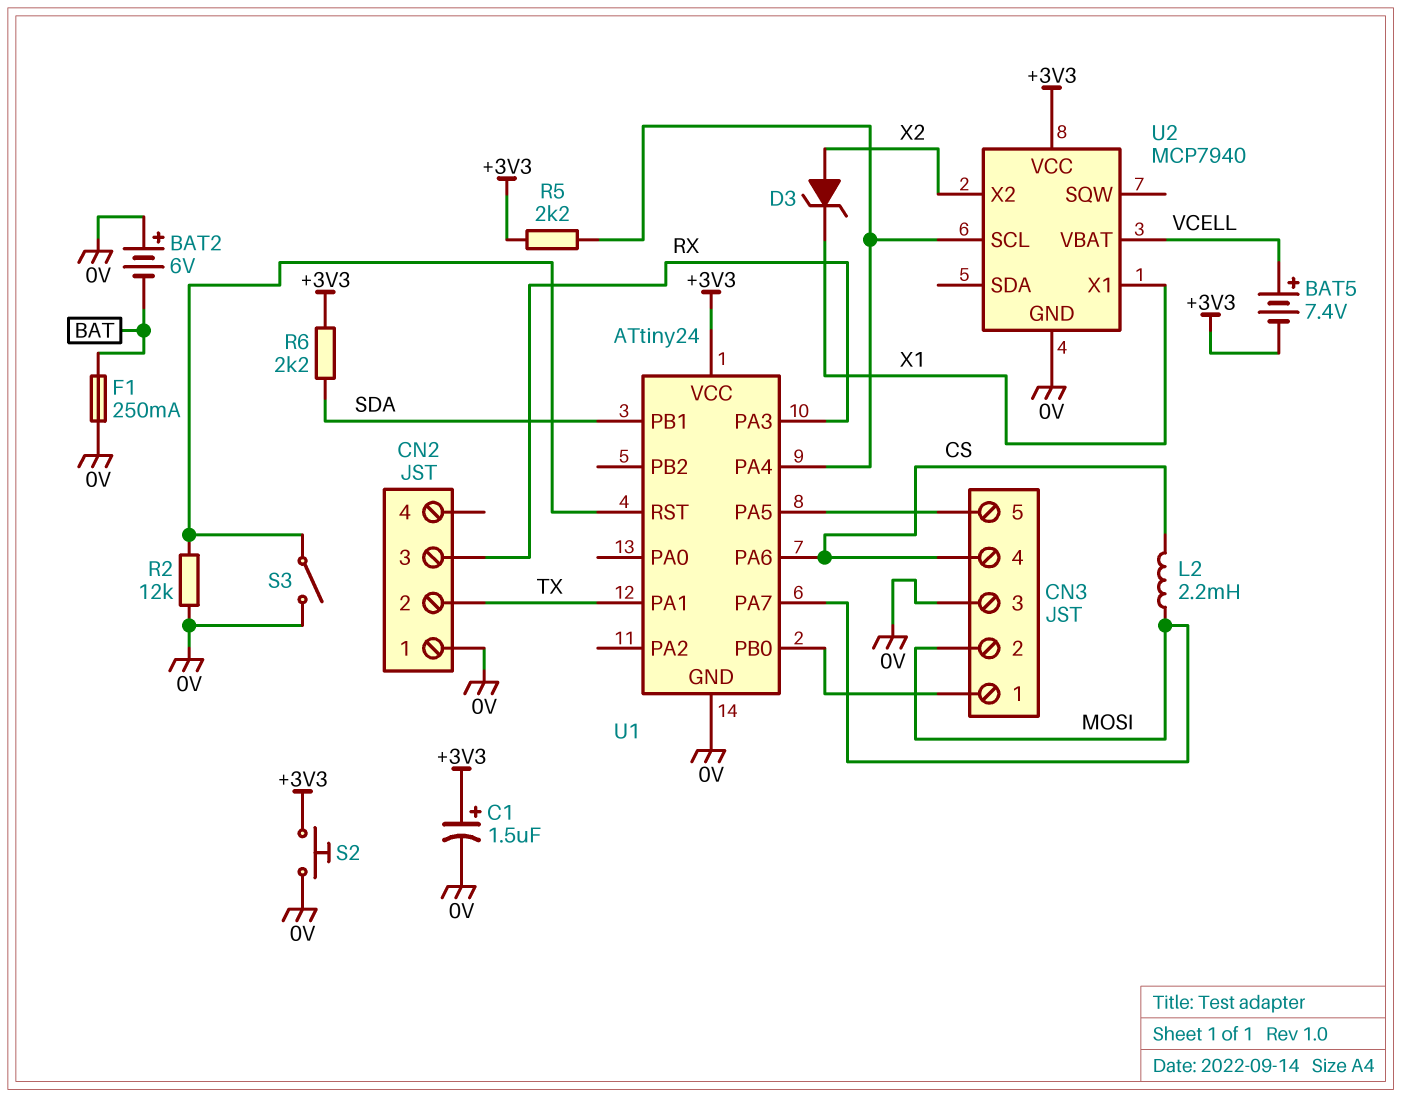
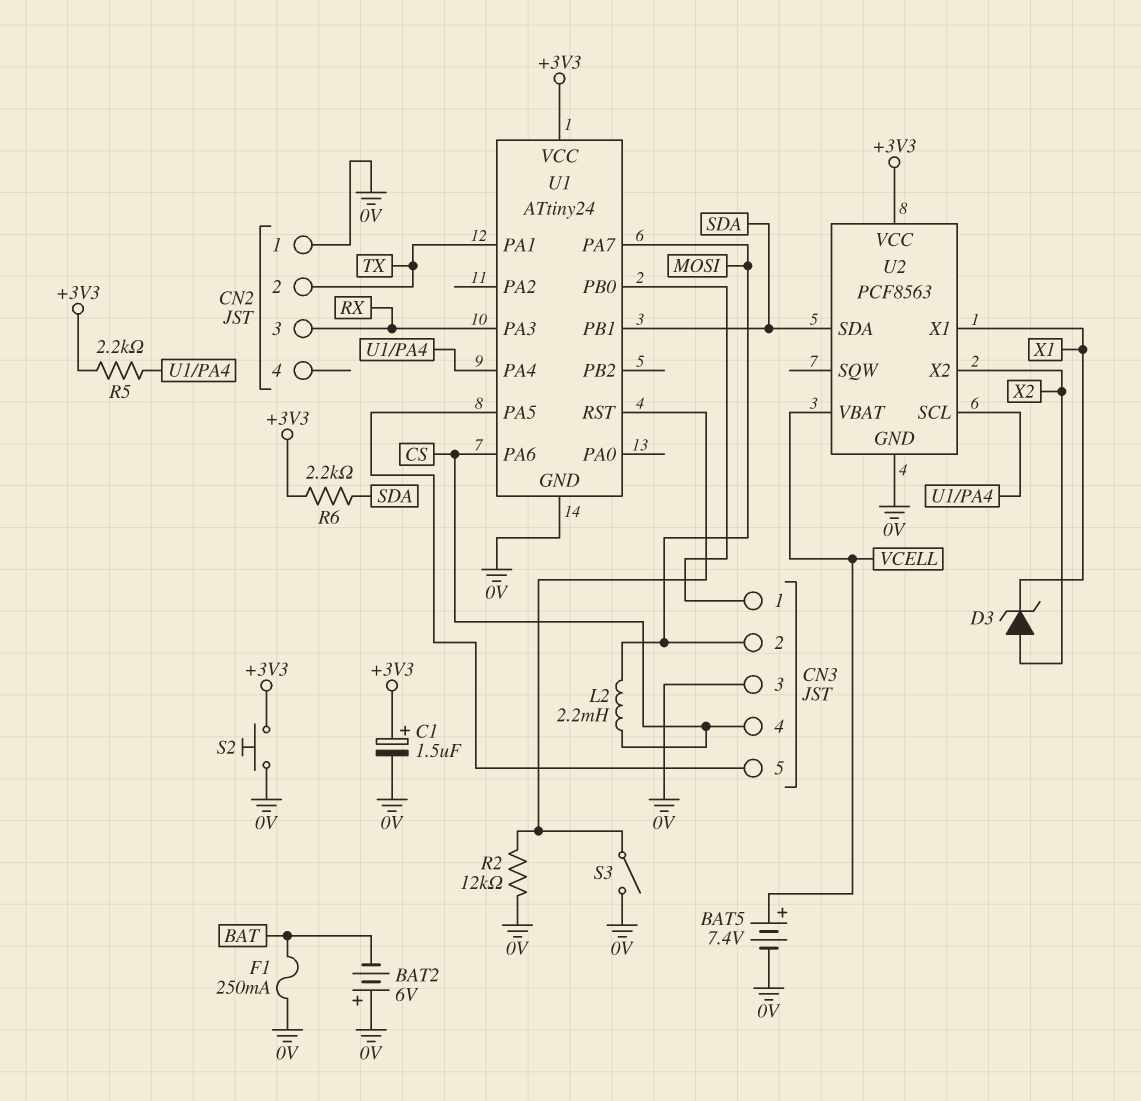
BAT5: 7.4V (plus VCELL, minus +3V3) -> 7.4V (plus VCELL, minus 0V)
U2: MCP7940 -> PCF8563
U2 pin SDA: none -> SDA

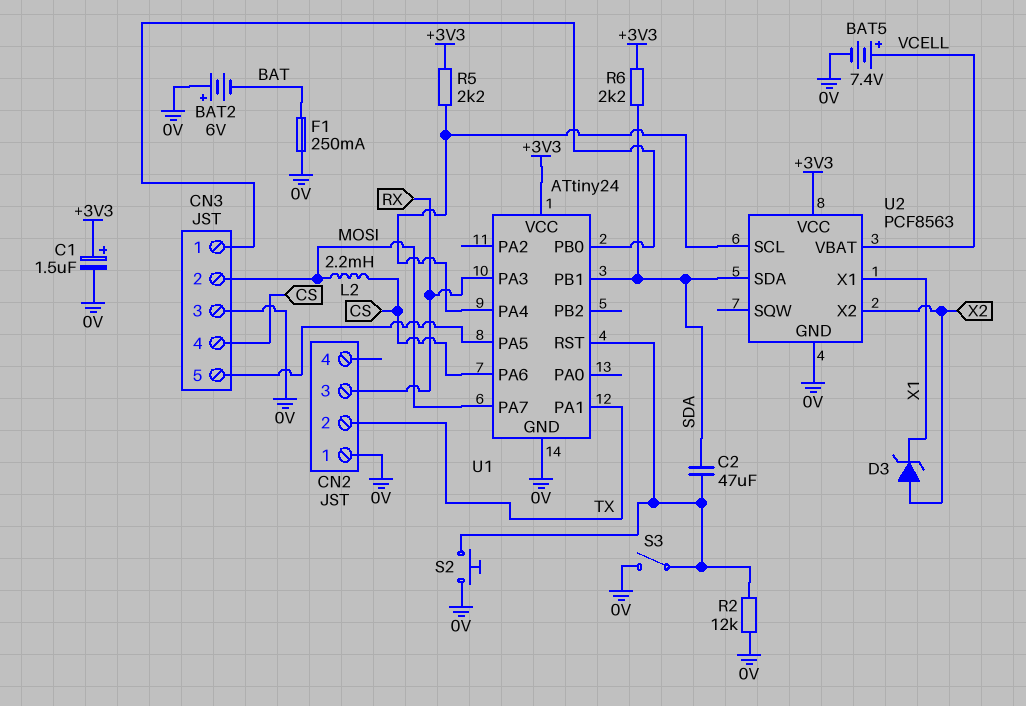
C2: none -> 47uF (SDA, U1/RST)
S2: button (+3V3, 0V) -> button (0V, U1/RST)

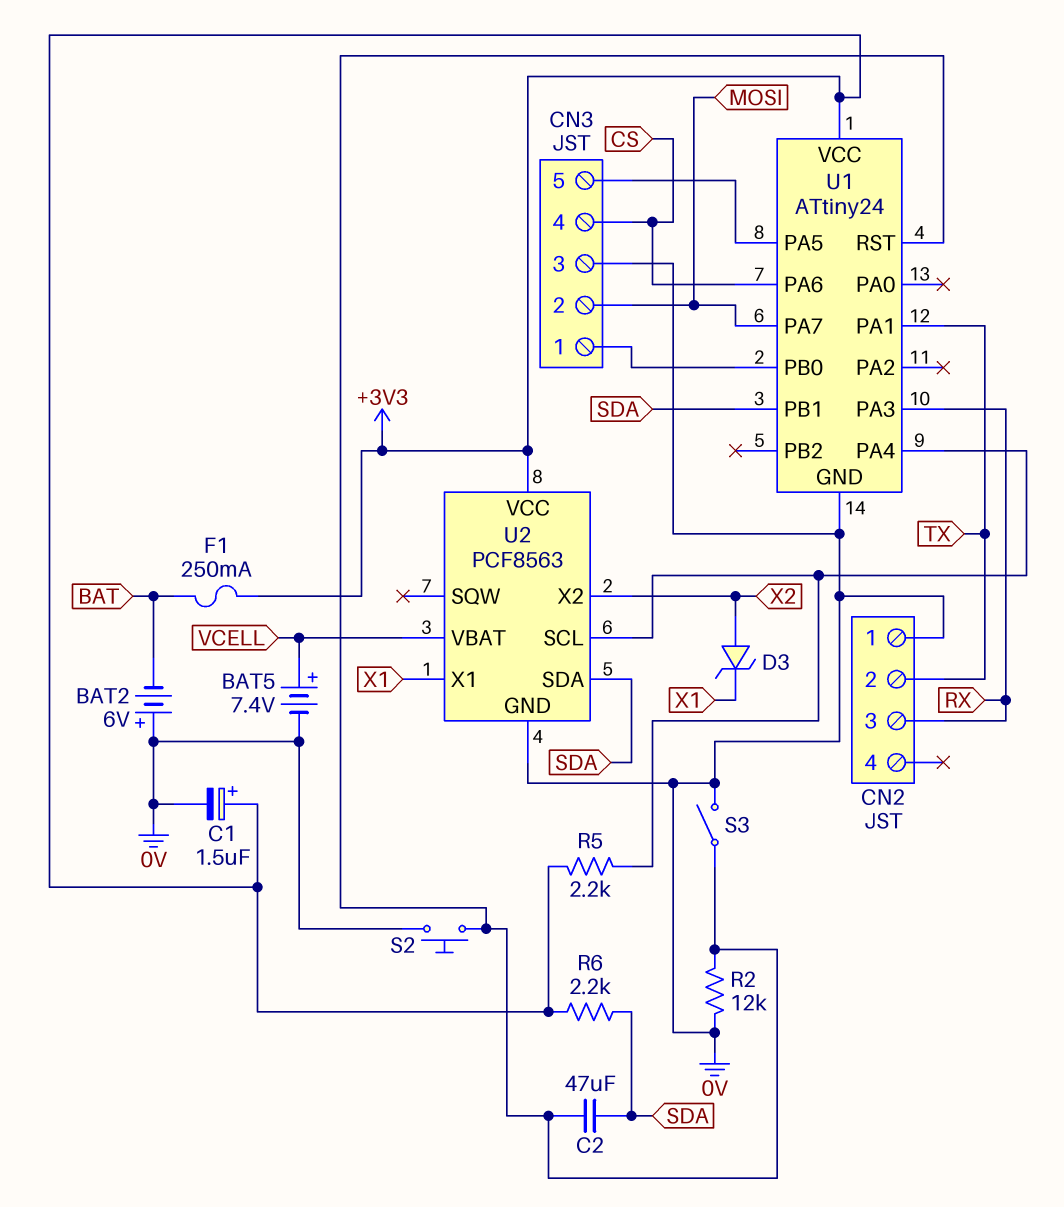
F1: 250mA (0V, BAT) -> 250mA (+3V3, BAT)
L2: 2.2mH (CS, MOSI) -> none

